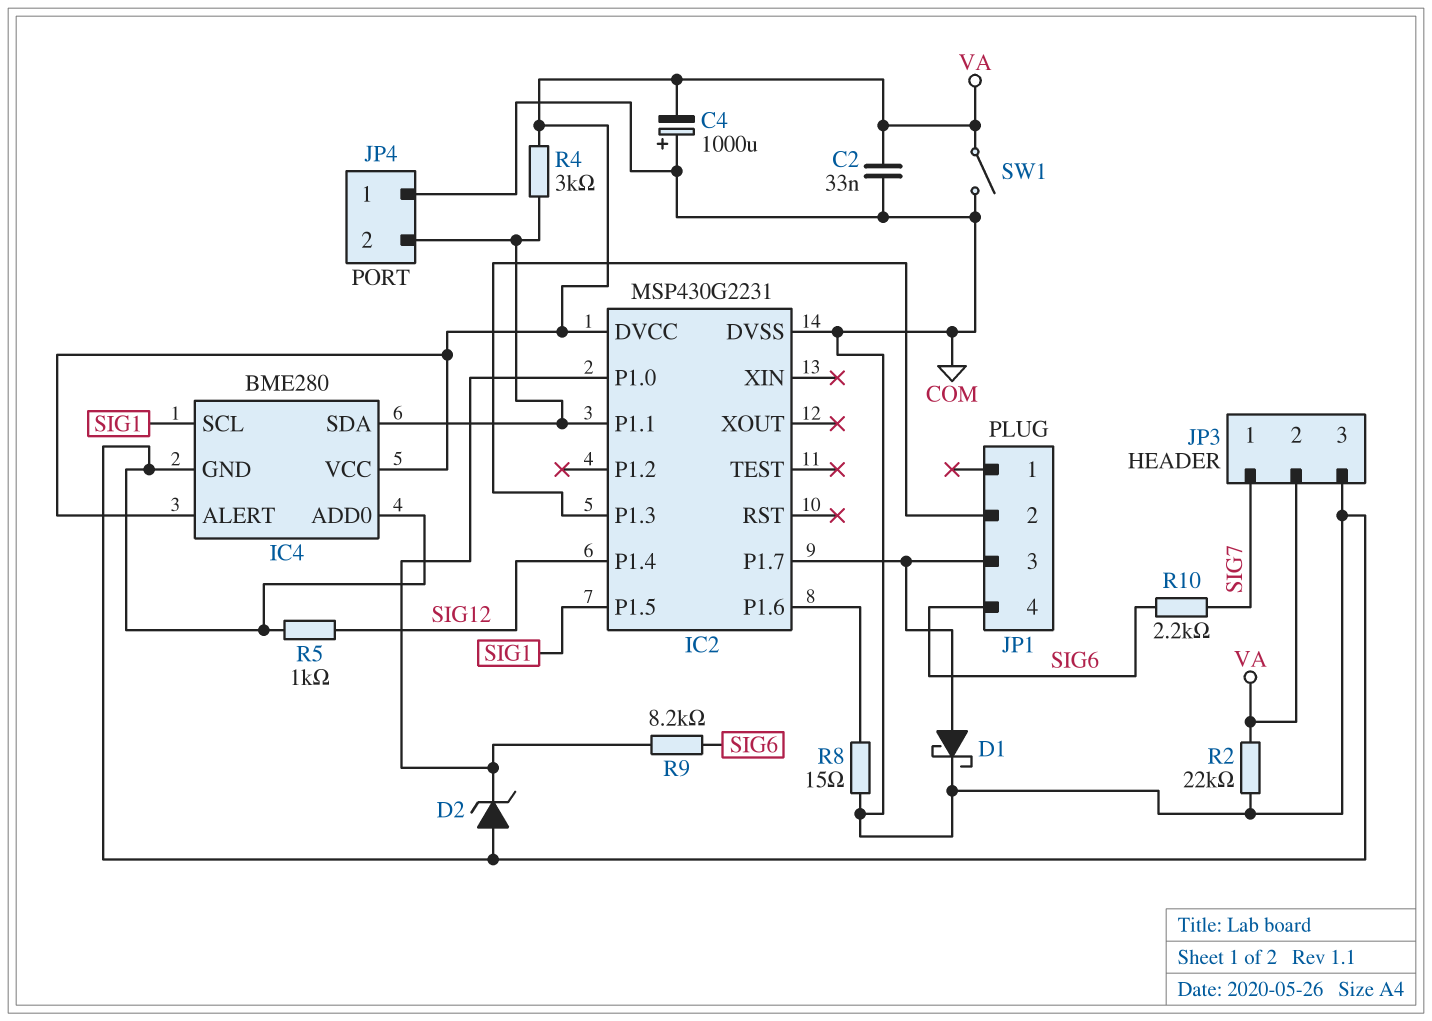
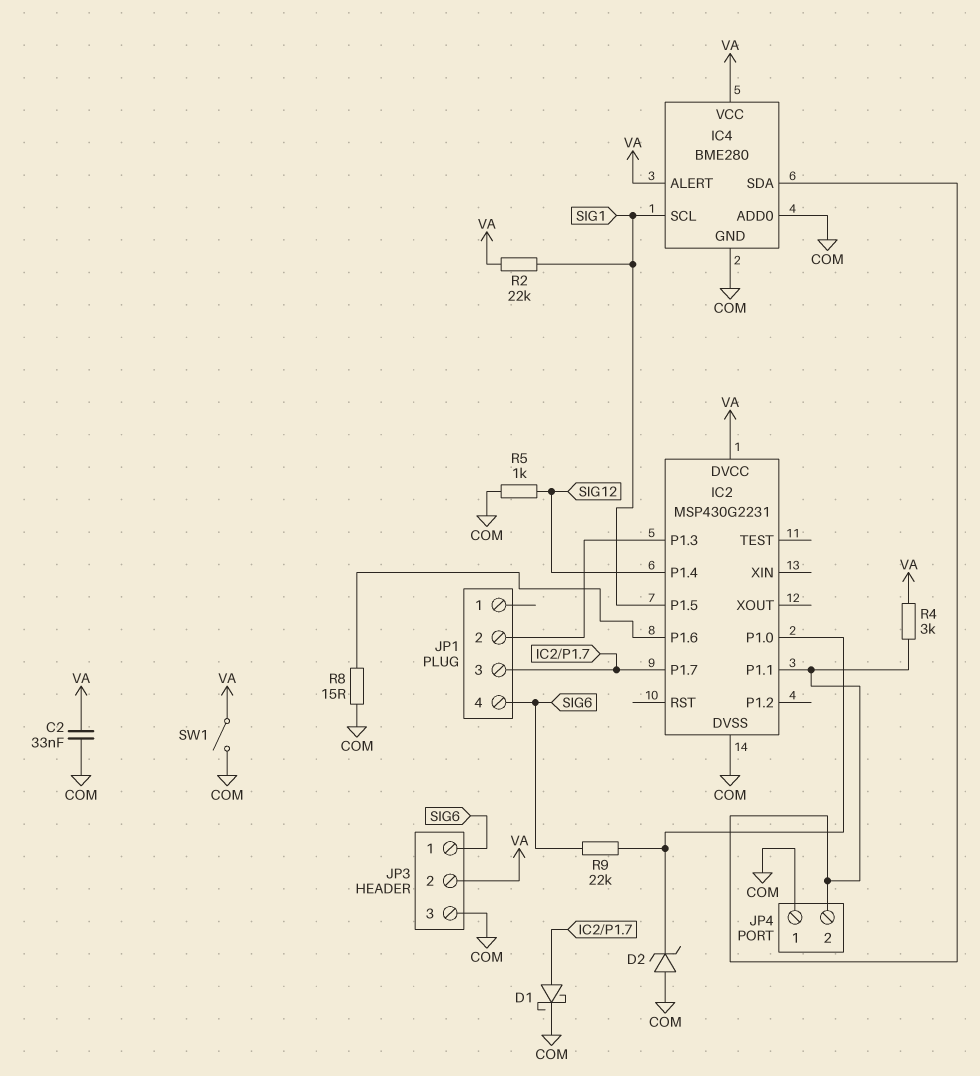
C4: 1000uF (plus COM, minus VA) -> none
JP3 pin 1: SIG7 -> SIG6
R2: 22k (COM, VA) -> 22k (SIG1, VA)
R9: 8.2k (IC2/P1.0, SIG6) -> 22k (IC2/P1.0, SIG6)
R10: 2.2k (SIG6, SIG7) -> none

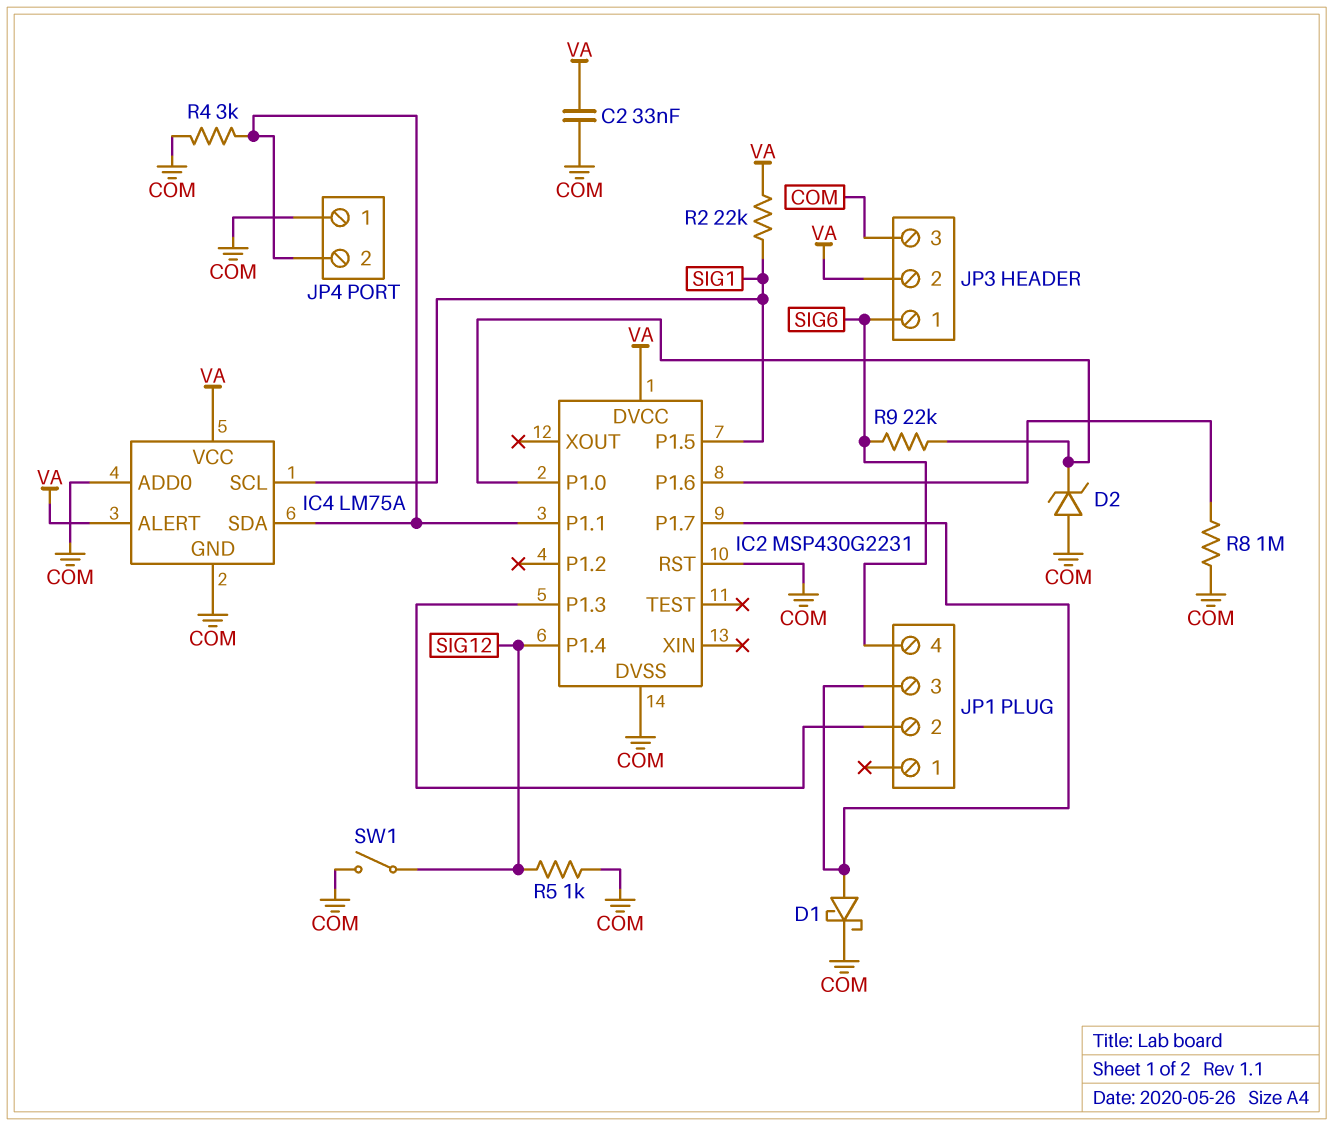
IC2 pin RST: none -> COM
IC4: BME280 -> LM75A
R4: 3k (IC2/P1.1, VA) -> 3k (COM, IC2/P1.1)
R8: 15 (COM, IC2/P1.6) -> 1M (COM, IC2/P1.6)
SW1: switch (COM, VA) -> switch (COM, SIG12)

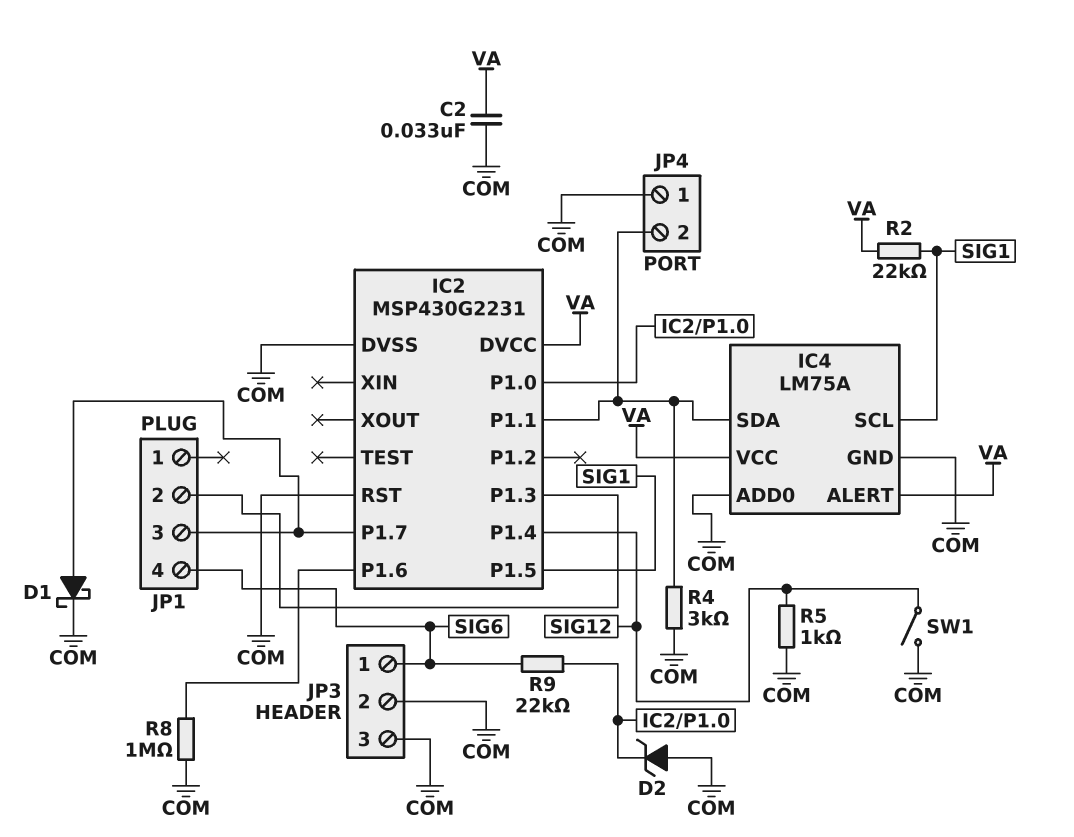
JP3 pin 2: VA -> COM

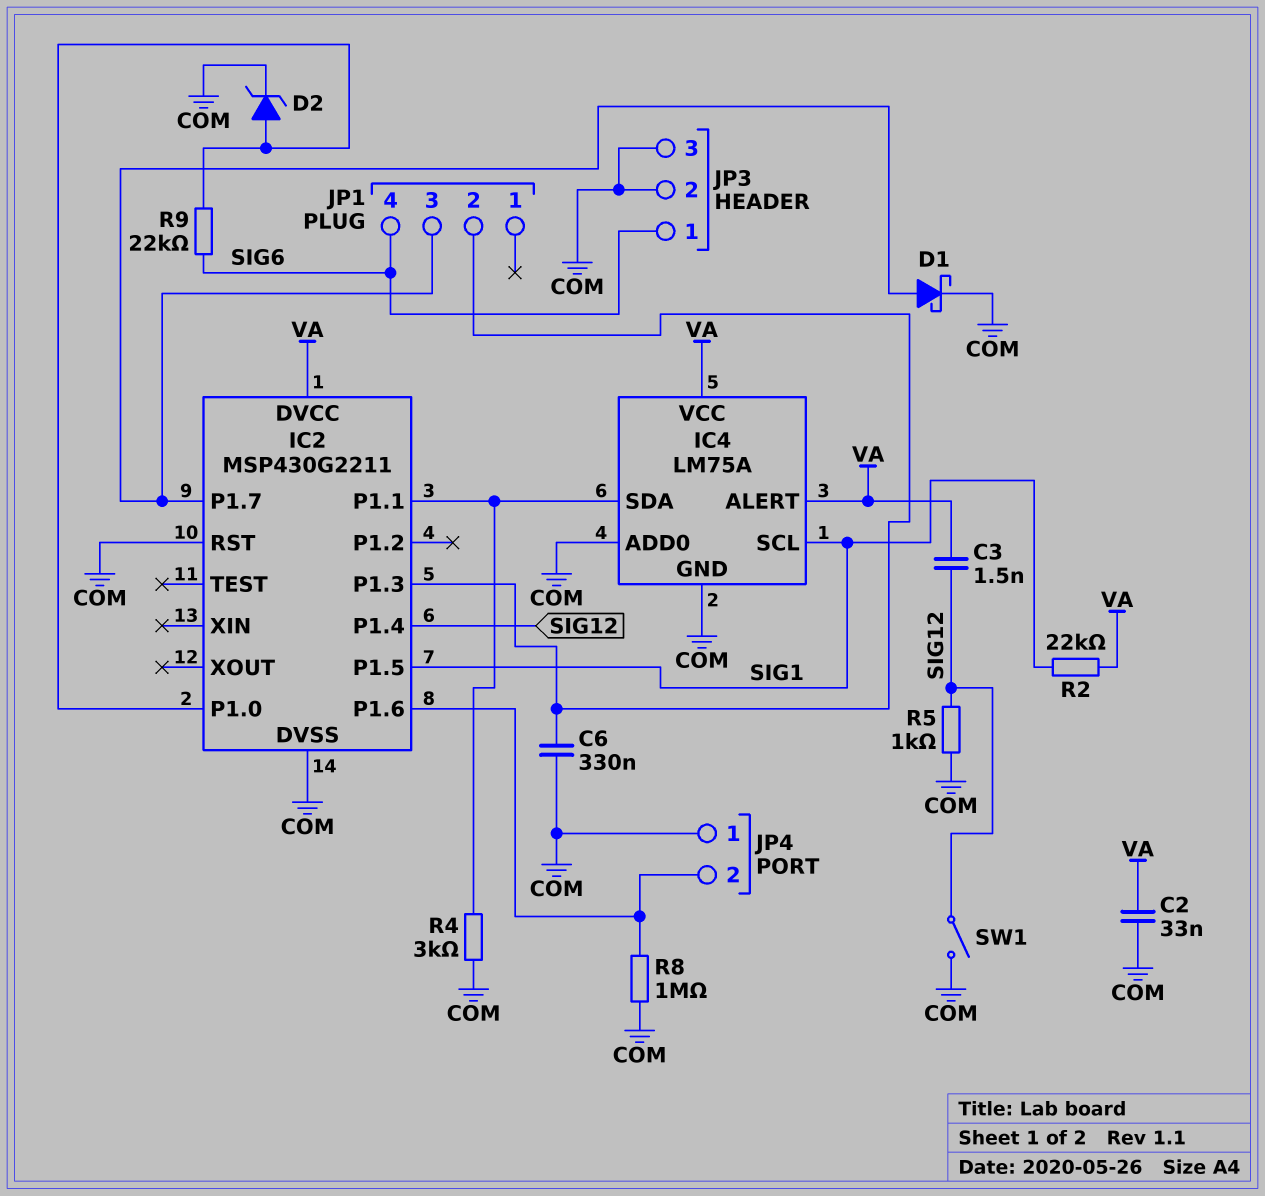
C3: none -> 1.5nF (SIG12, VA)
C6: none -> 330nF (COM, IC2/P1.3)
D2: zener (A COM, K IC2/P1.0) -> zener (A IC2/P1.0, K COM)
IC2: MSP430G2231 -> MSP430G2211
JP4 pin 2: IC2/P1.1 -> IC2/P1.6

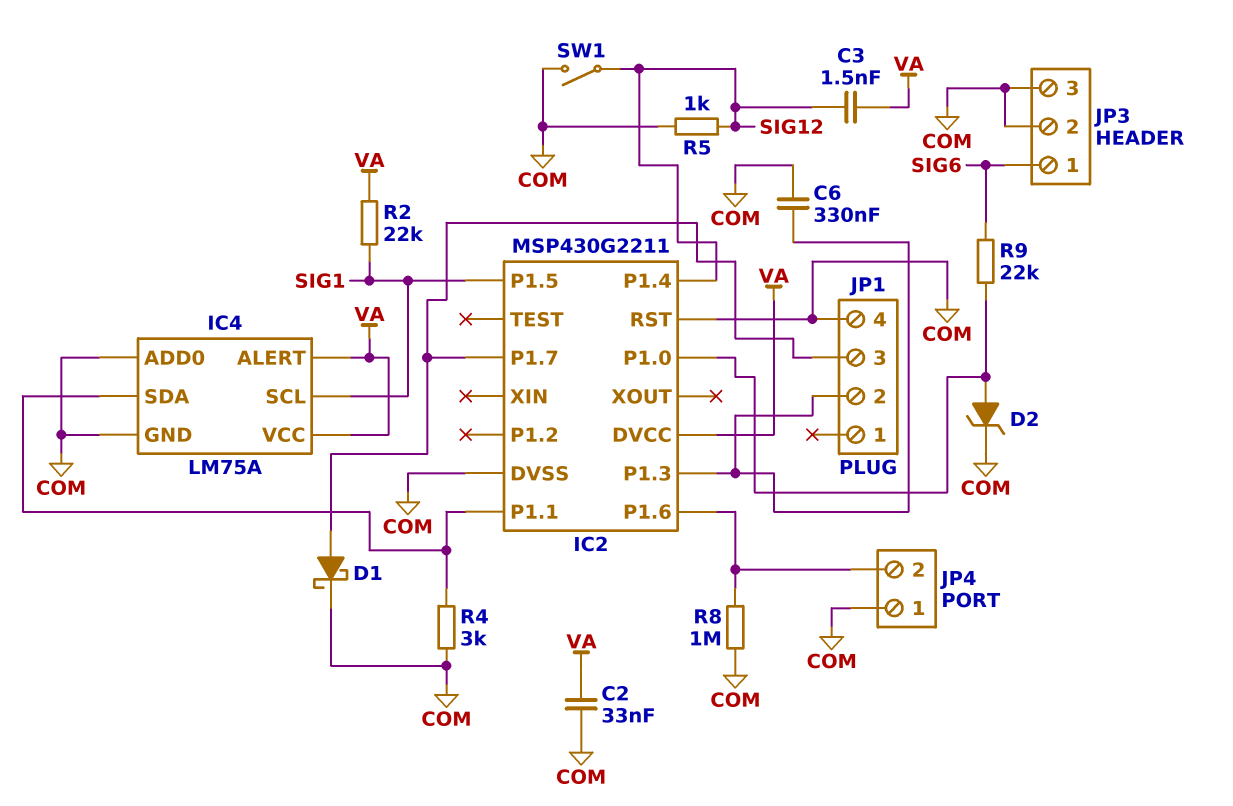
JP1 pin 4: SIG6 -> COM

